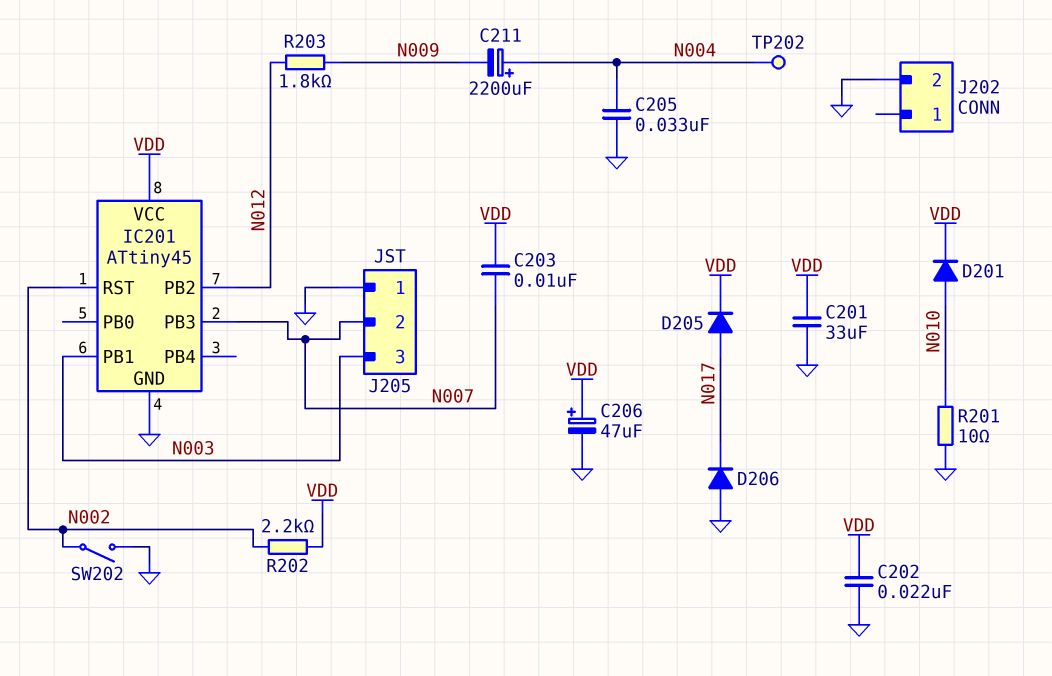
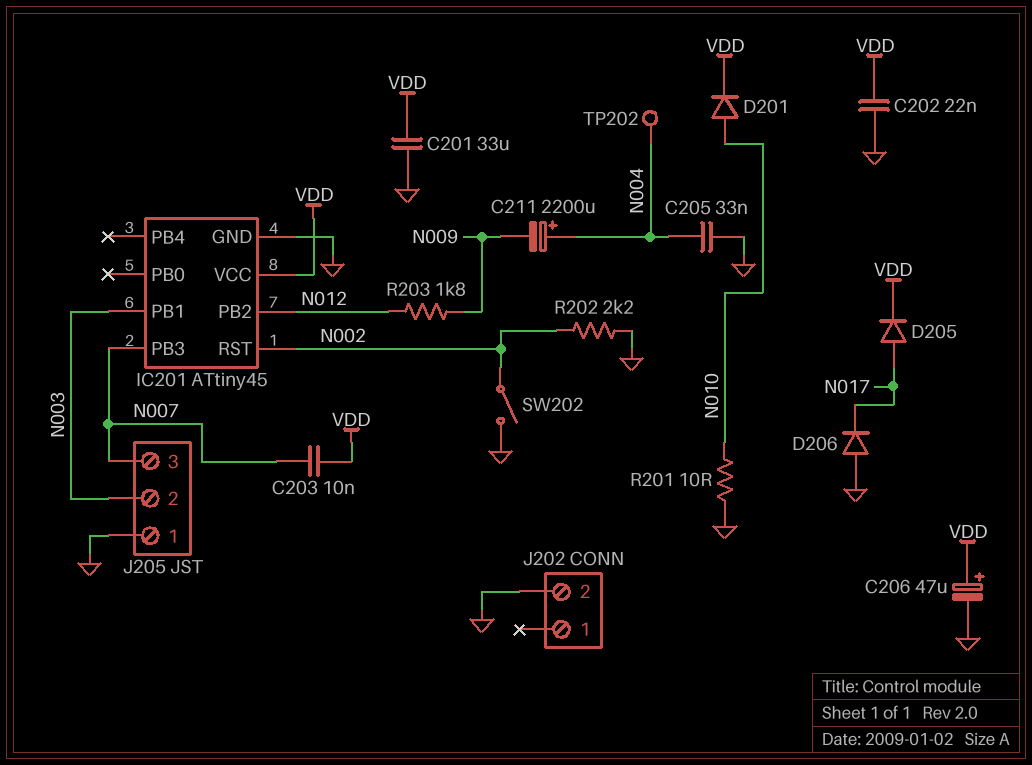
J205 pin 2: N007 -> N003
J205 pin 3: N003 -> N007
R202: 2.2k (N002, VDD) -> 2.2k (GND, N002)

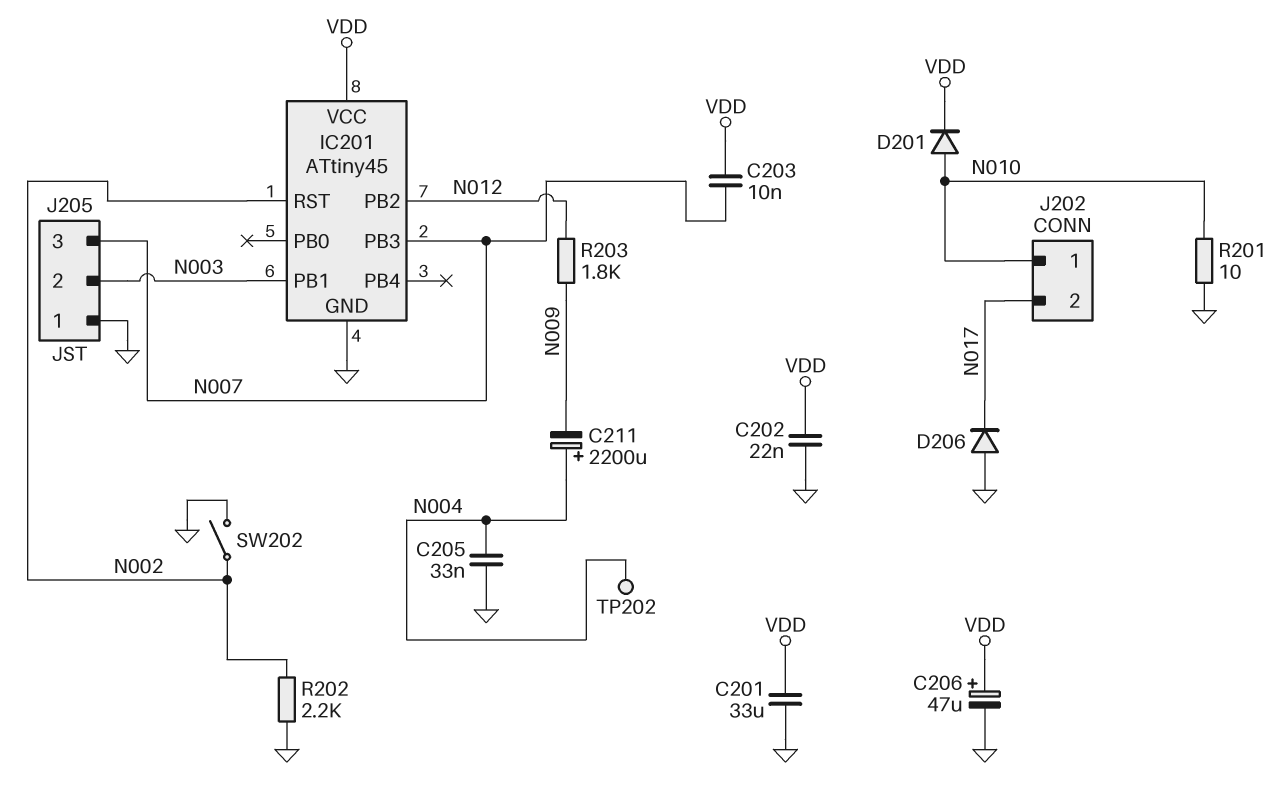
D205: diode (A N017, K VDD) -> none
J202 pin 1: none -> N010
J202 pin 2: GND -> N017

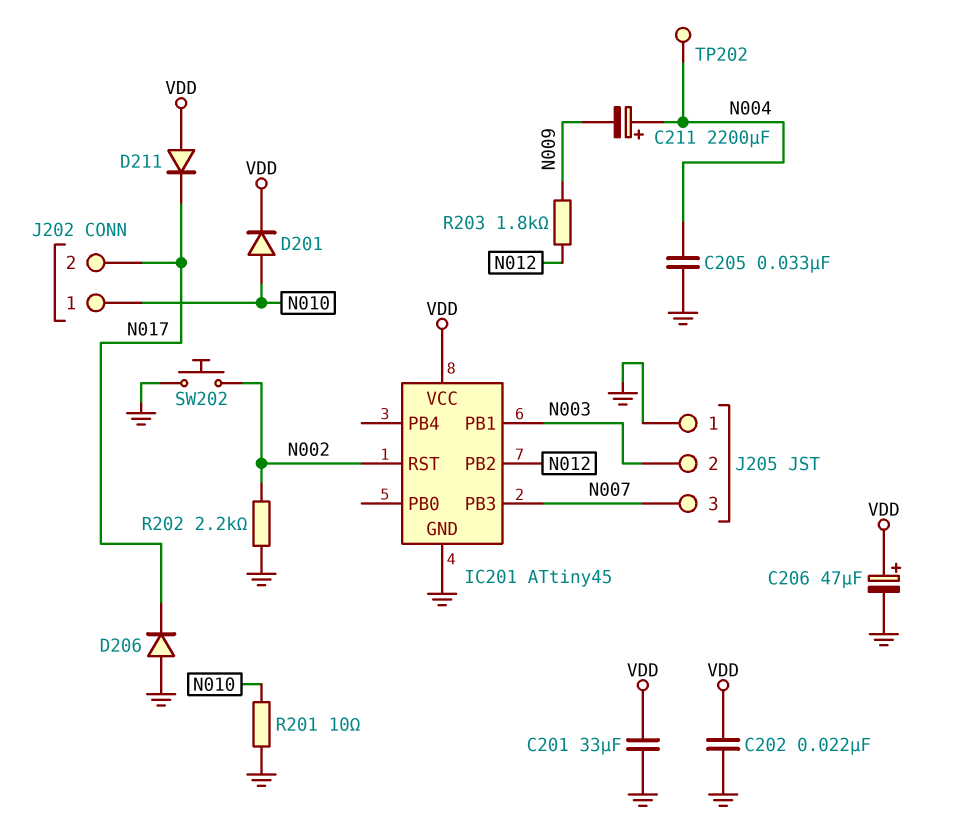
C203: 10nF (N007, VDD) -> none
D211: none -> diode (A VDD, K N017)
SW202: switch (GND, N002) -> button (GND, N002)

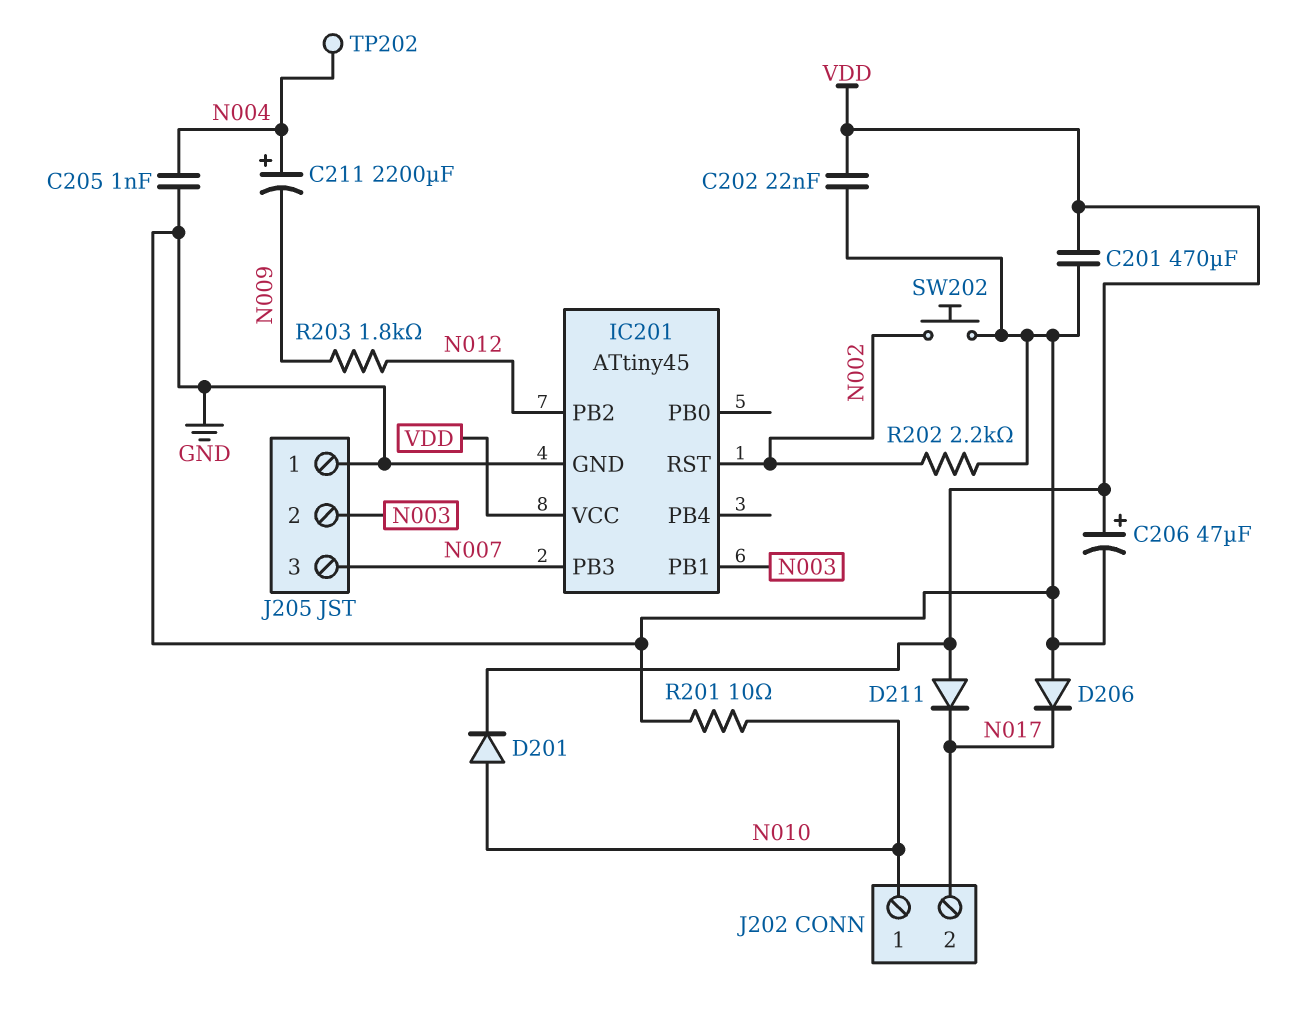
C201: 33uF (GND, VDD) -> 470uF (GND, VDD)
C205: 33nF (GND, N004) -> 1nF (GND, N004)

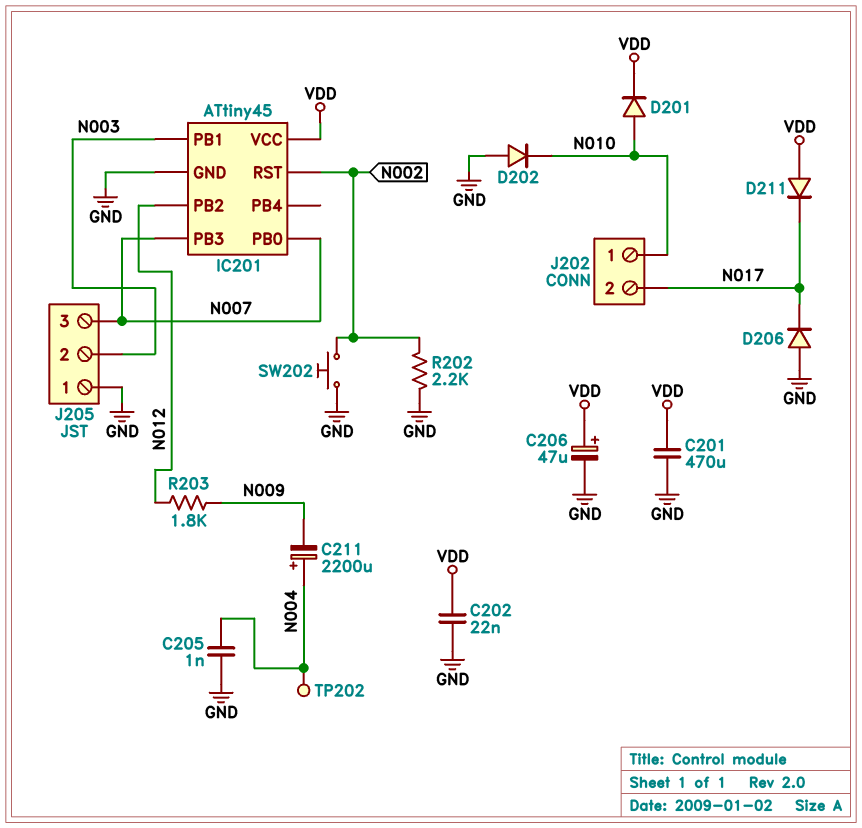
D202: none -> diode (A GND, K N010)
IC201 pin PB0: none -> N007
R201: 10 (GND, N010) -> none

